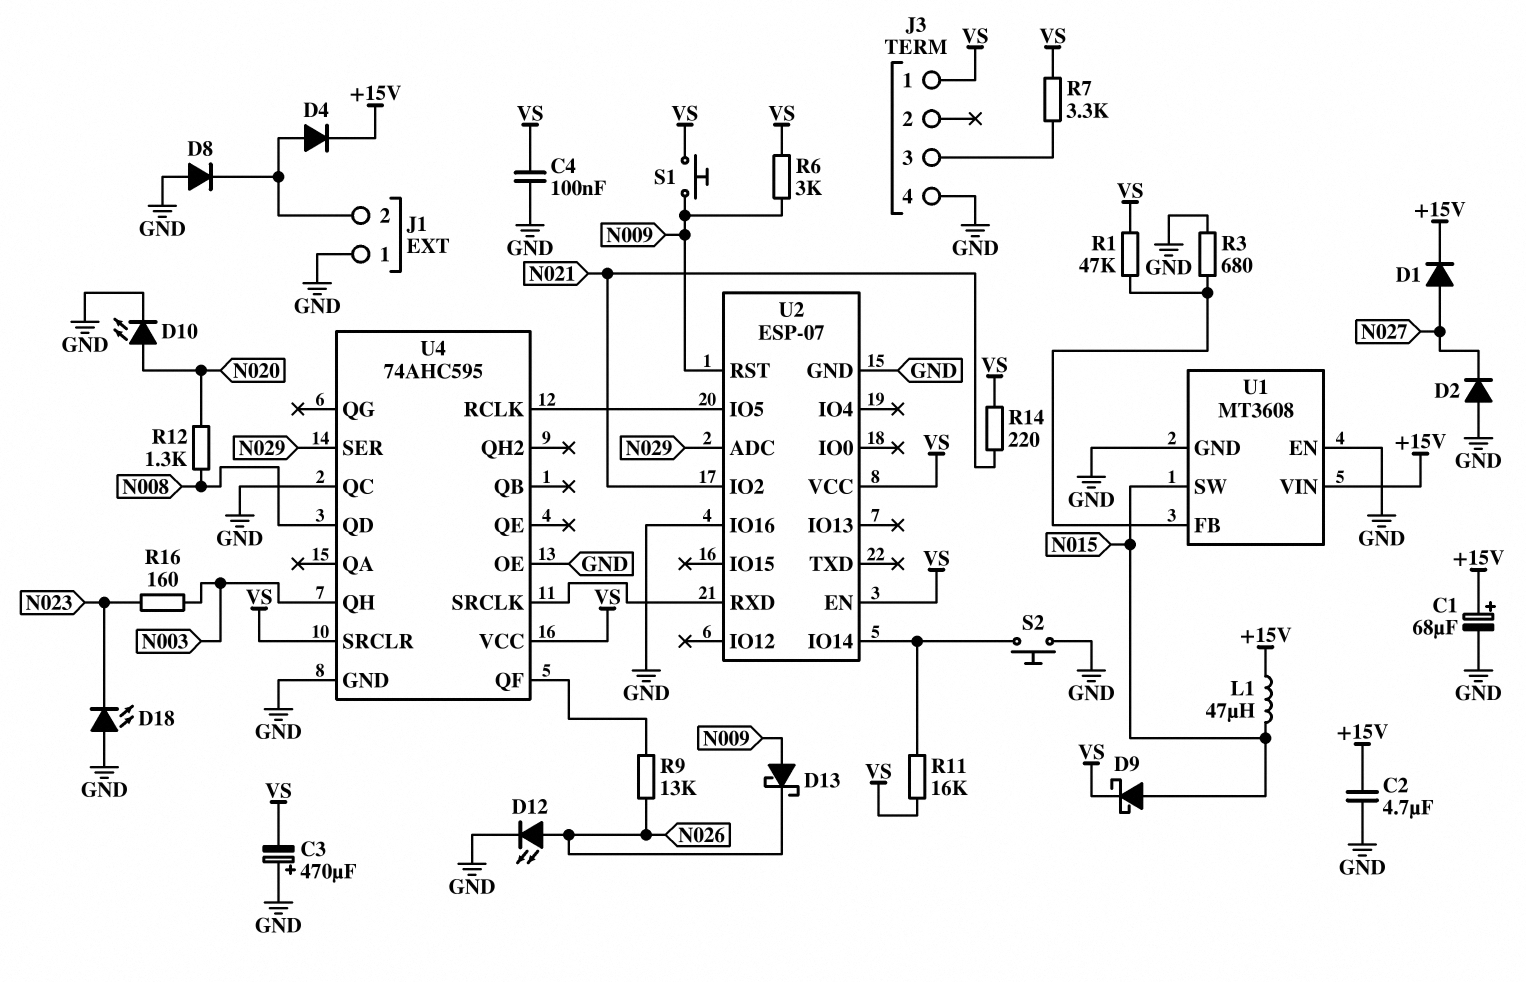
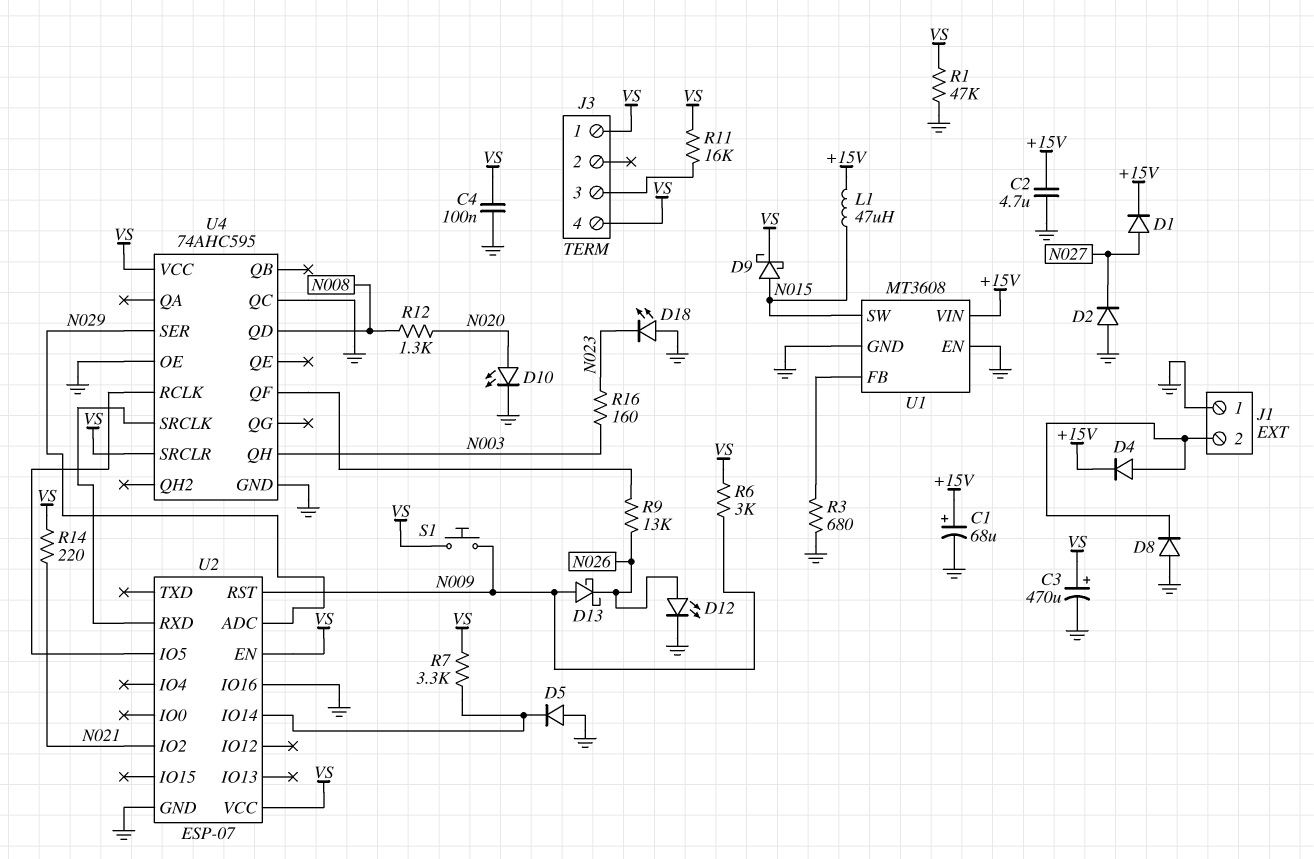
C3: 470uF (plus GND, minus VS) -> 470uF (plus VS, minus GND)
D5: none -> diode (A GND, K U2/IO14)
J3 pin 4: GND -> VS
R1: 47k (U1/FB, VS) -> 47k (GND, VS)
R7: 3.3k (J3/3, VS) -> 3.3k (U2/IO14, VS)
R11: 16k (U2/IO14, VS) -> 16k (J3/3, VS)
S2: button (GND, U2/IO14) -> none

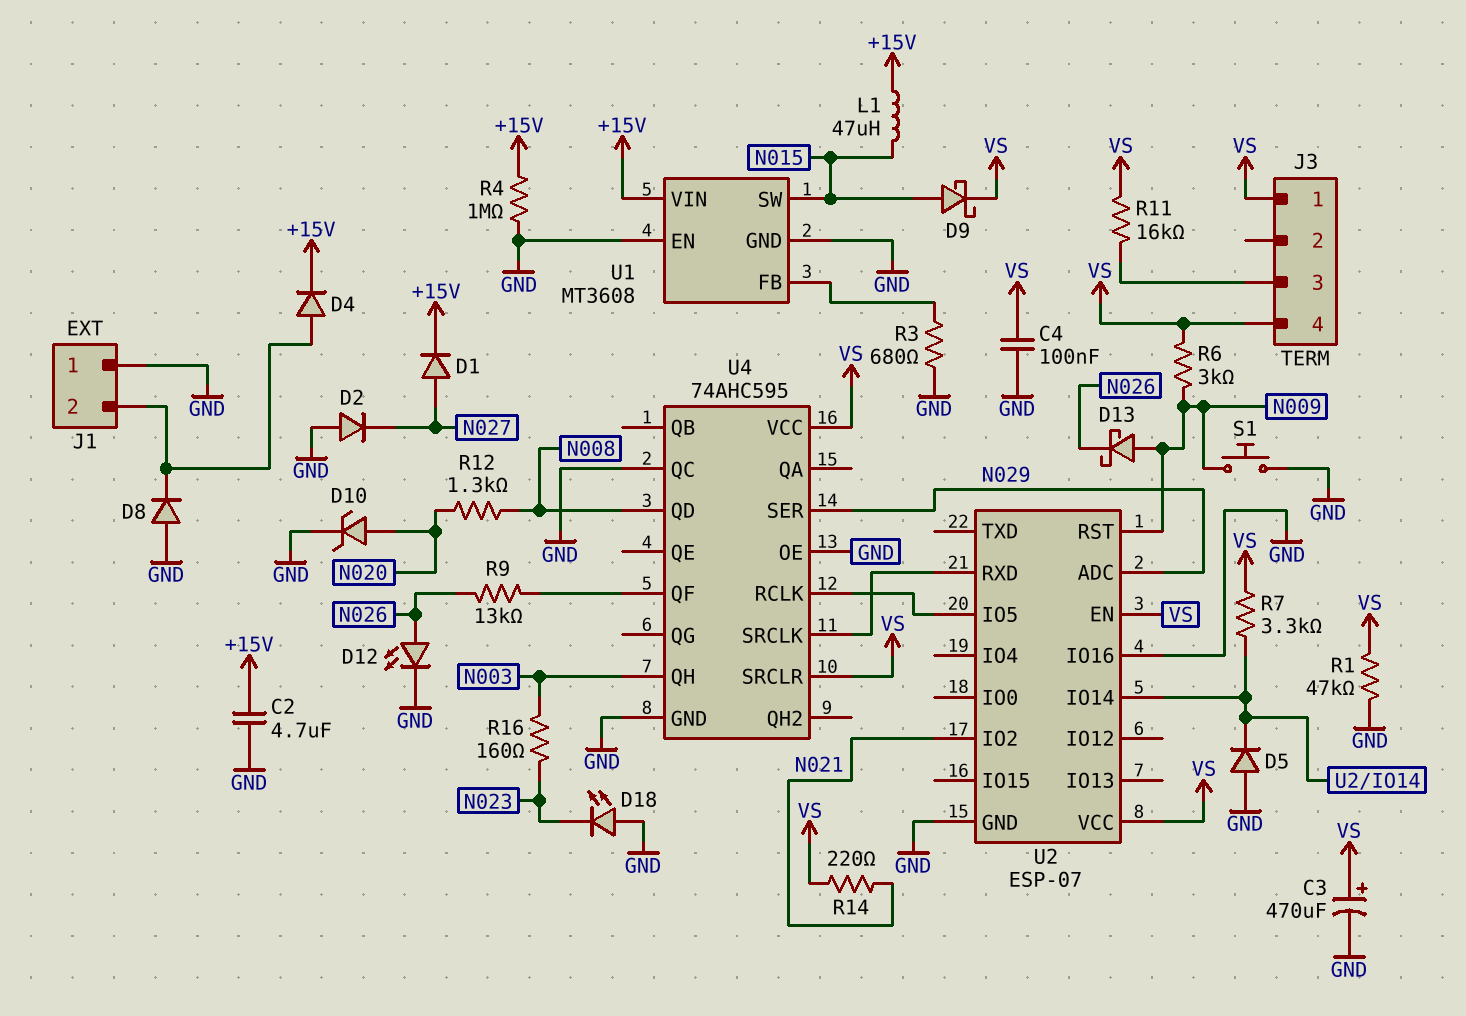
C1: 68uF (plus +15V, minus GND) -> none
D10: LED (A N020, K GND) -> zener (A N020, K GND)
R4: none -> 1M (+15V, GND)
S1: button (N009, VS) -> button (GND, N009)

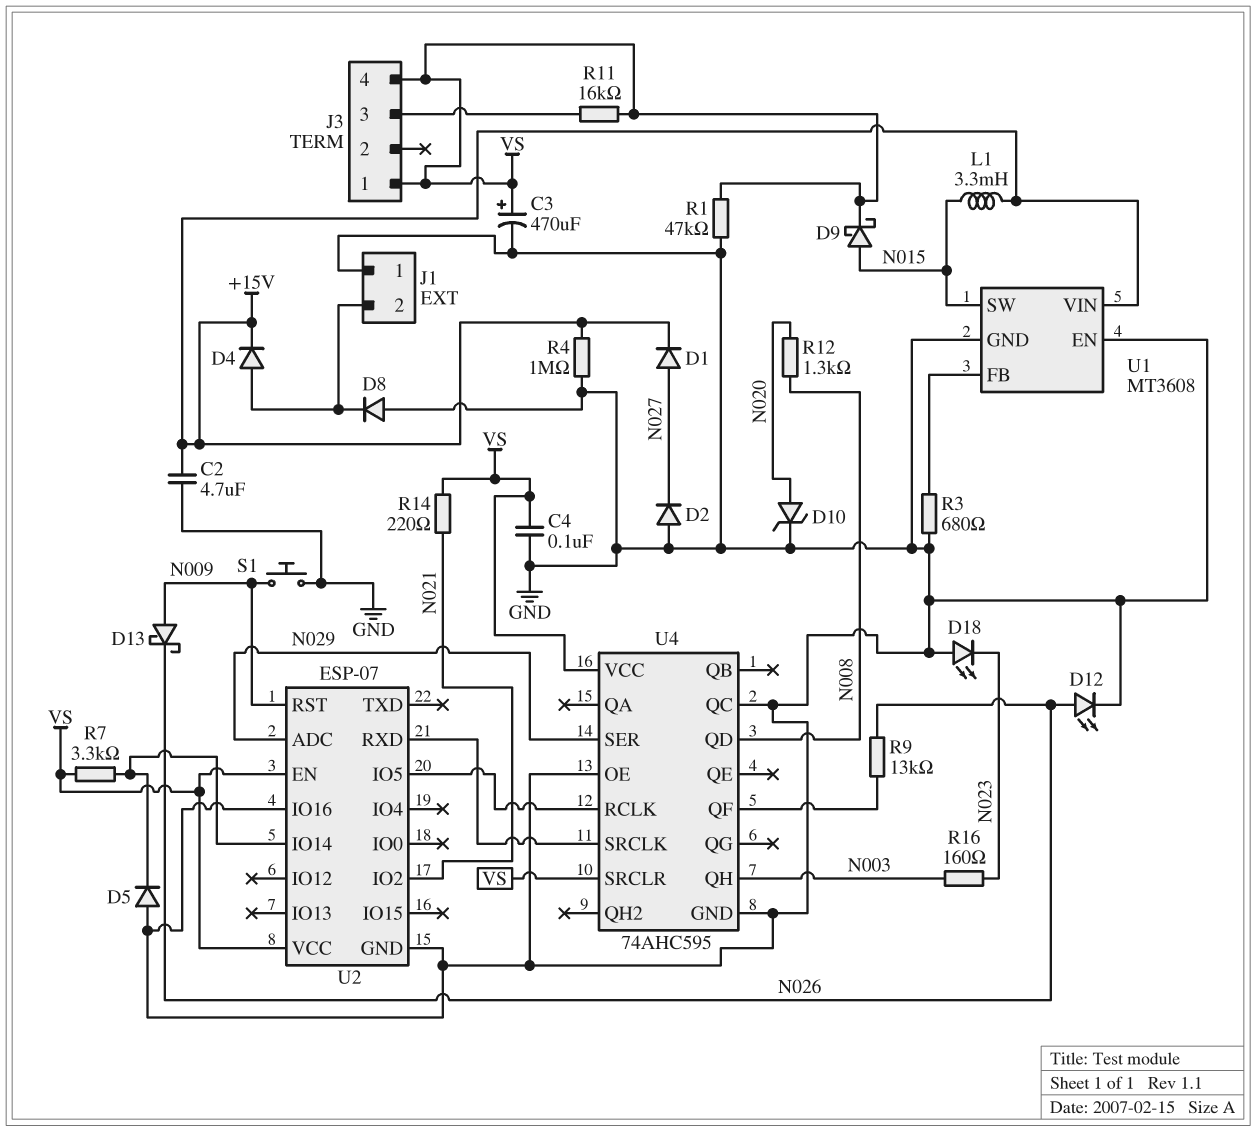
L1: 47uH (+15V, N015) -> 3.3mH (+15V, N015)
R6: 3k (N009, VS) -> none

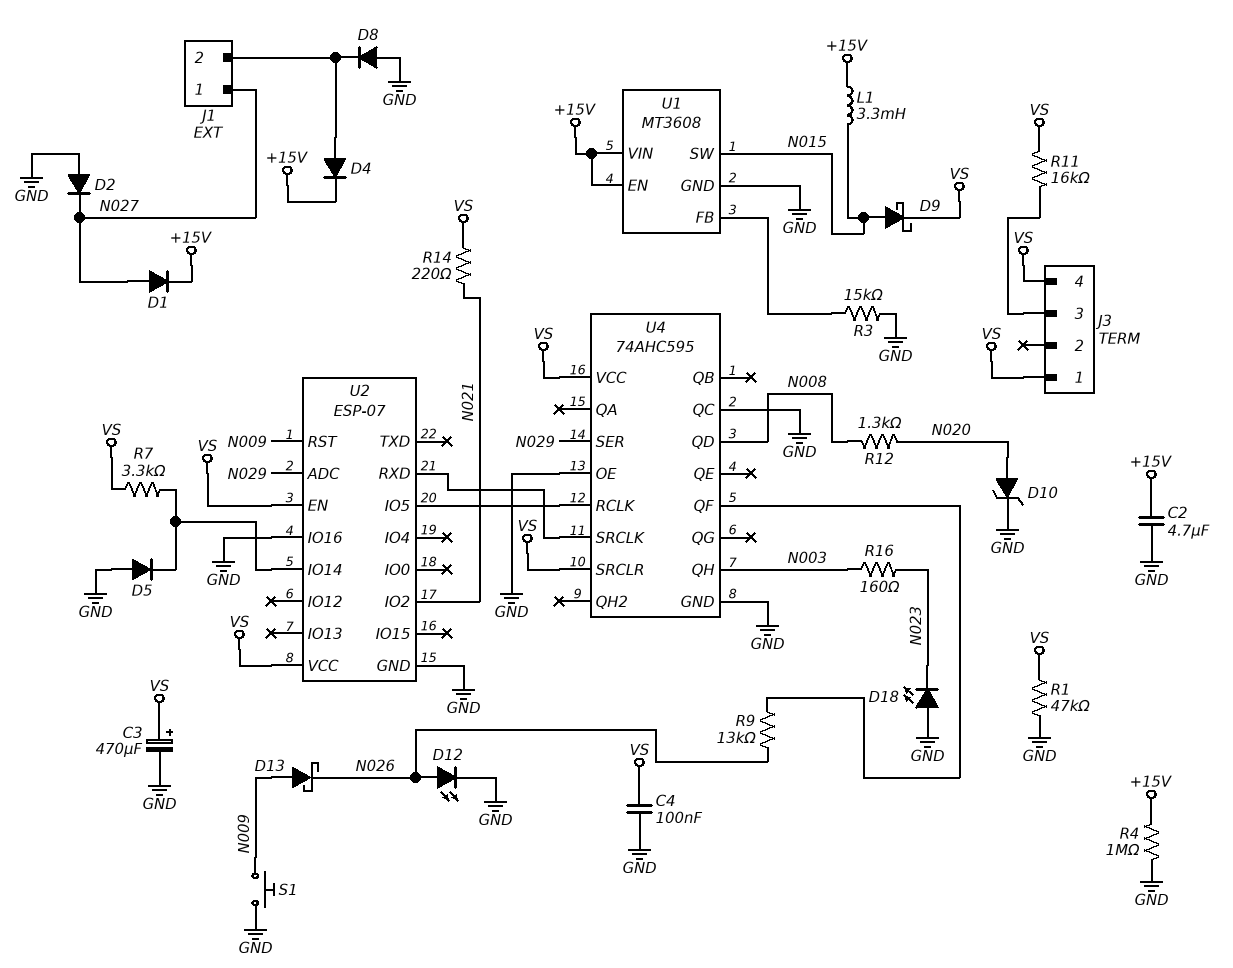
J1 pin 1: GND -> N027
R3: 680 (GND, U1/FB) -> 15k (GND, U1/FB)
U1 pin EN: GND -> +15V

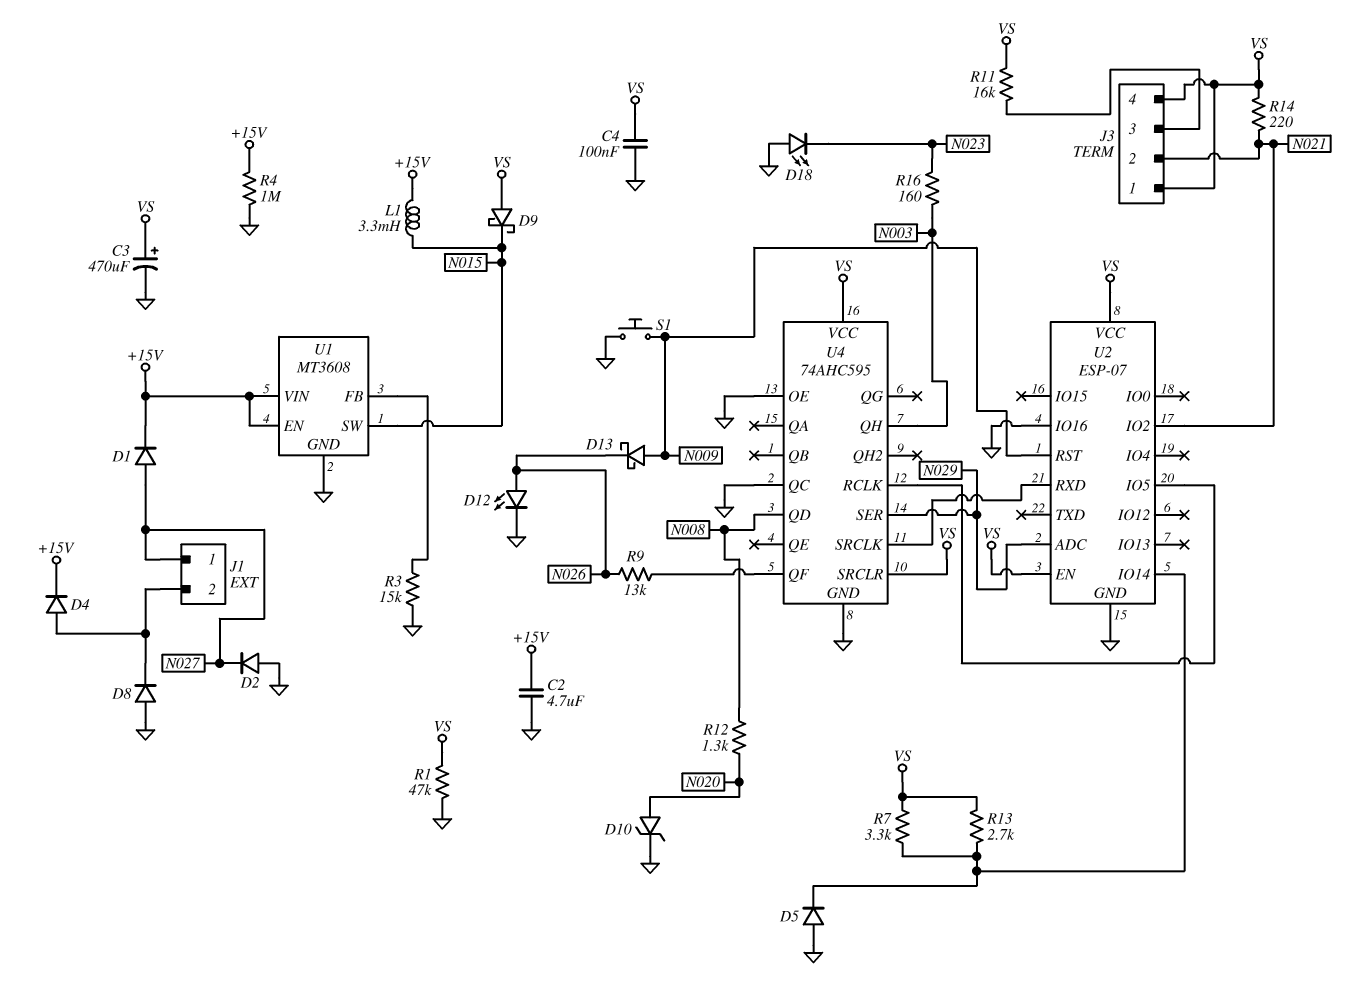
D9: schottky (A N015, K VS) -> schottky (A VS, K N015)
J3 pin 2: none -> N021
R13: none -> 2.7k (U2/IO14, VS)

